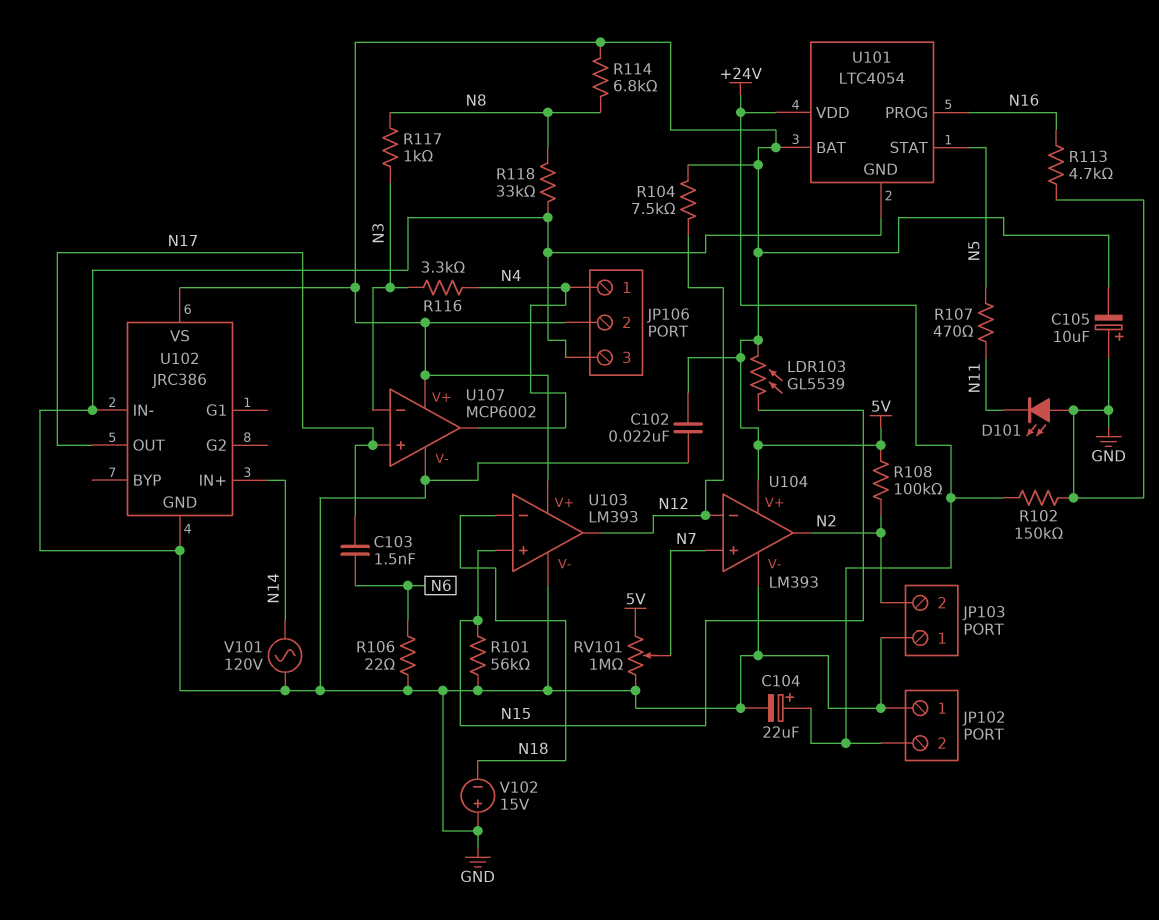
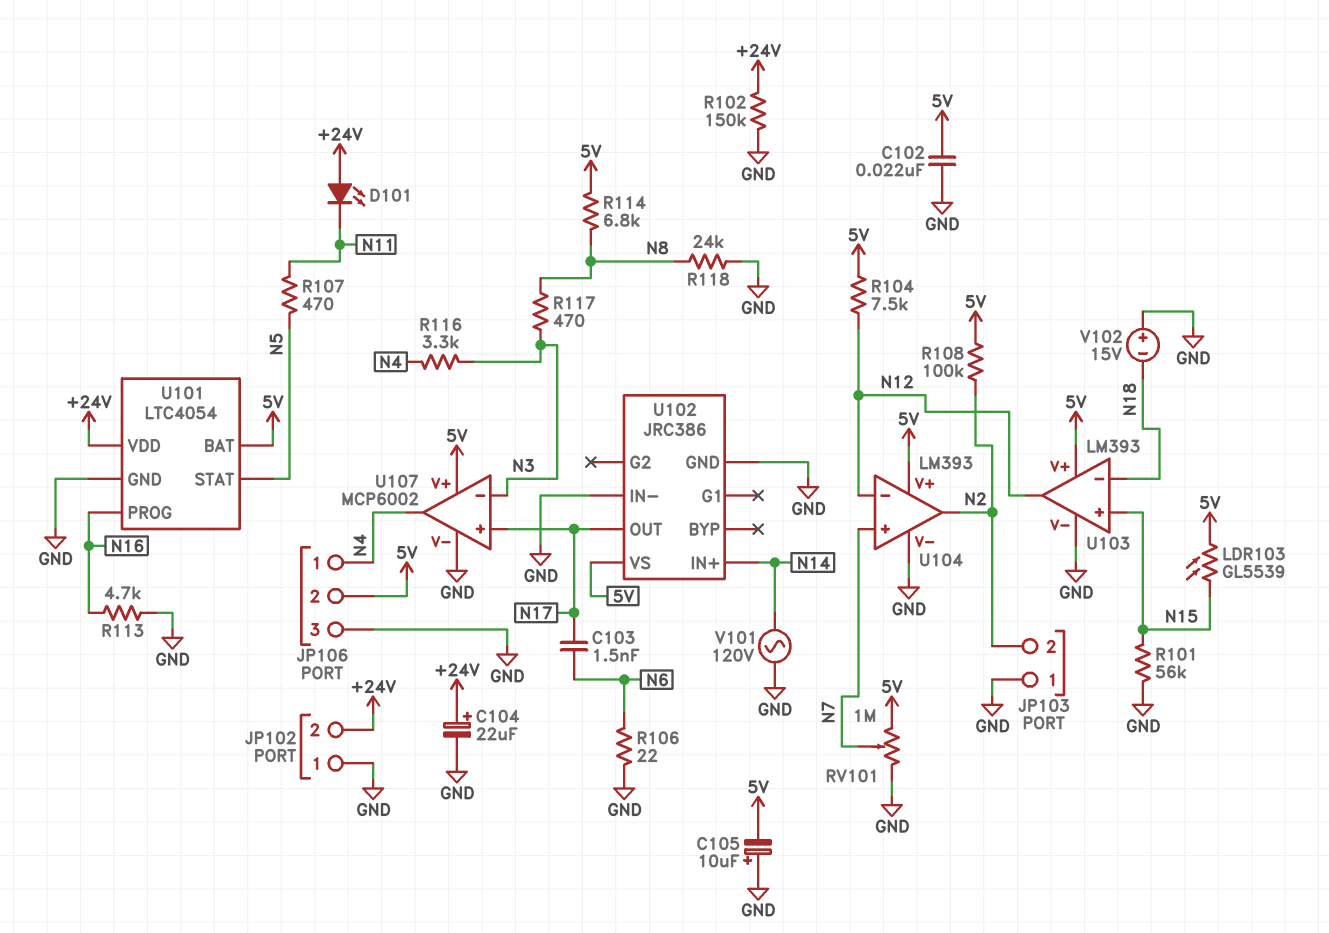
D101: LED (A GND, K N11) -> LED (A +24V, K N11)
R117: 1k (N3, N8) -> 470 (N3, N8)
R118: 33k (GND, N8) -> 24k (GND, N8)

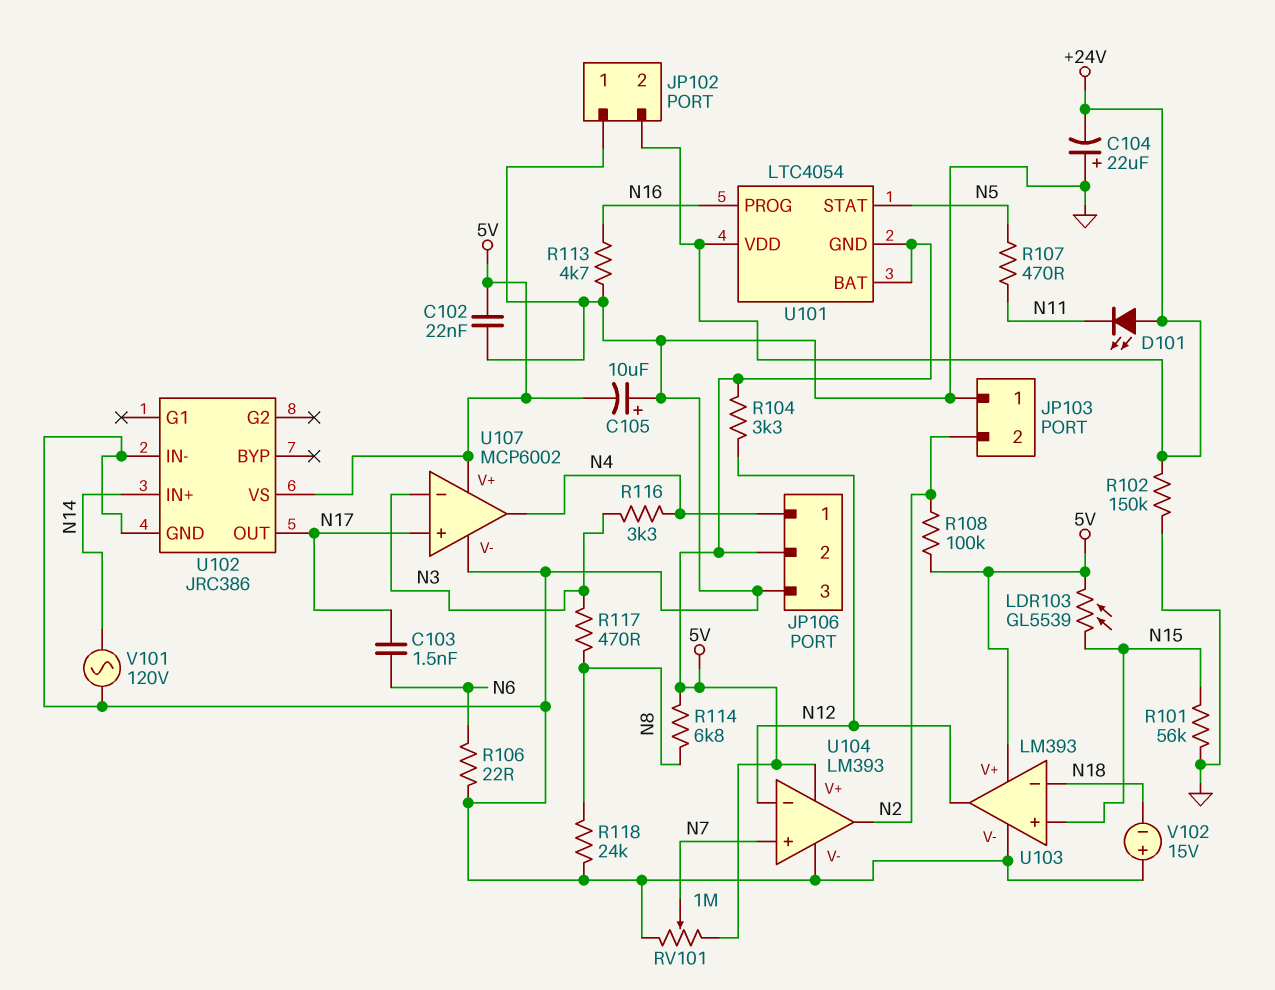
C104: 22uF (plus +24V, minus GND) -> 22uF (plus GND, minus +24V)
R104: 7.5k (5V, N12) -> 3.3k (5V, N12)
U101 pin GND: GND -> 5V

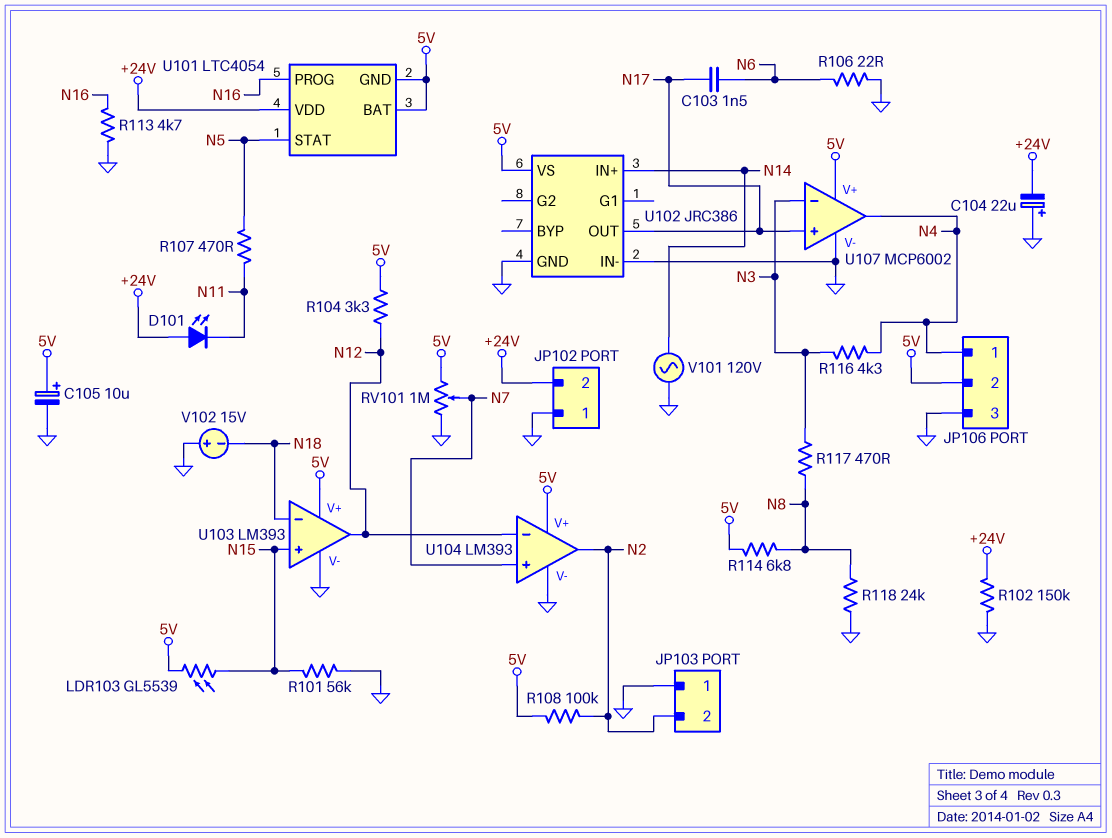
C102: 22nF (5V, GND) -> none
C105: 10uF (plus GND, minus 5V) -> 10uF (plus 5V, minus GND)
R116: 3.3k (N3, N4) -> 4.3k (N3, N4)

